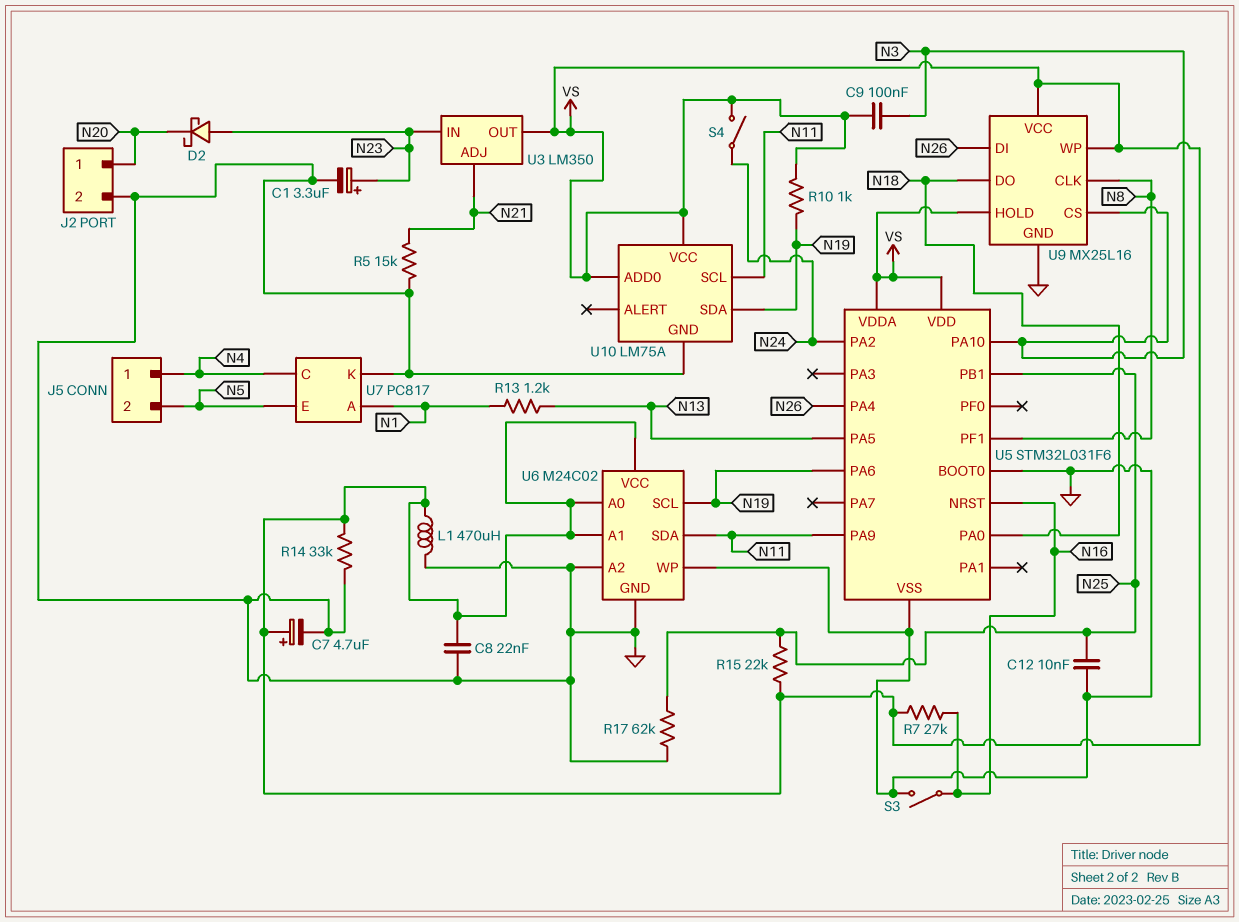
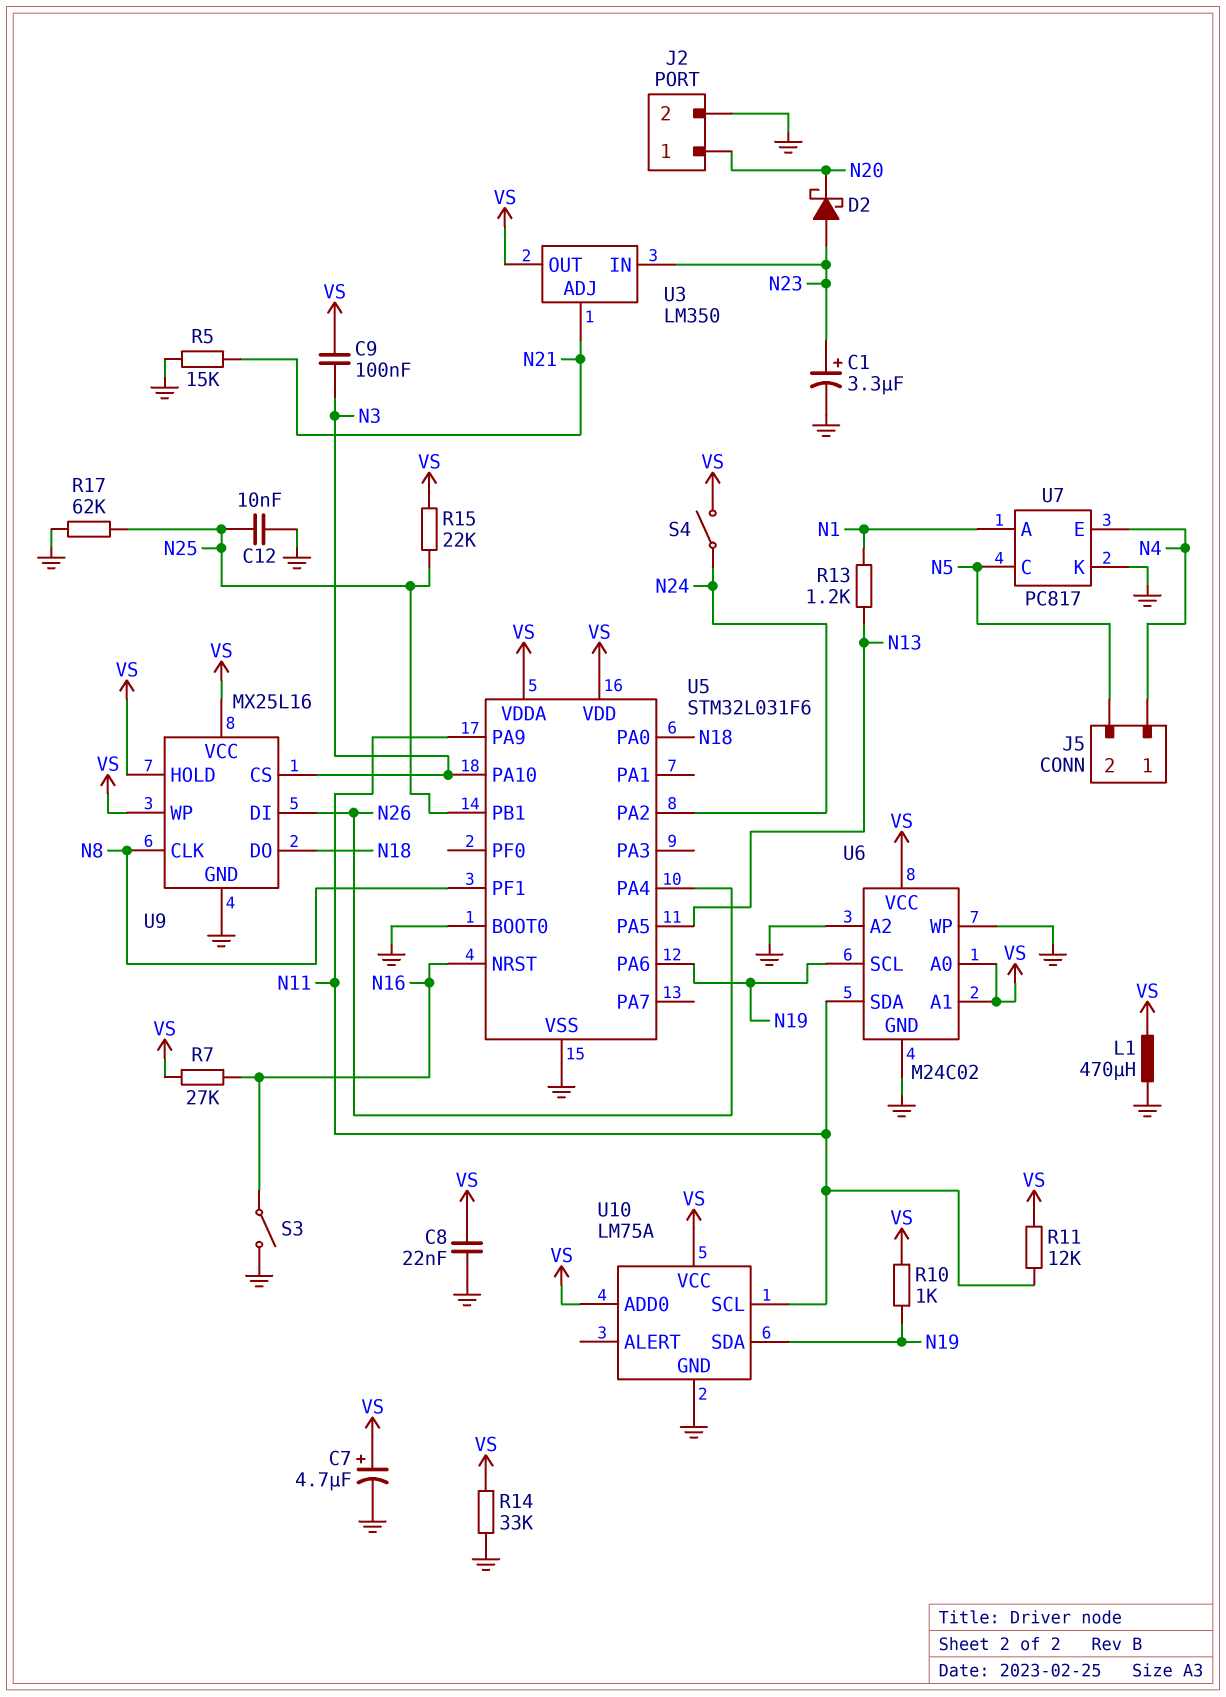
R11: none -> 12k (N11, VS)
U7 pin C: N4 -> N5
U7 pin E: N5 -> N4

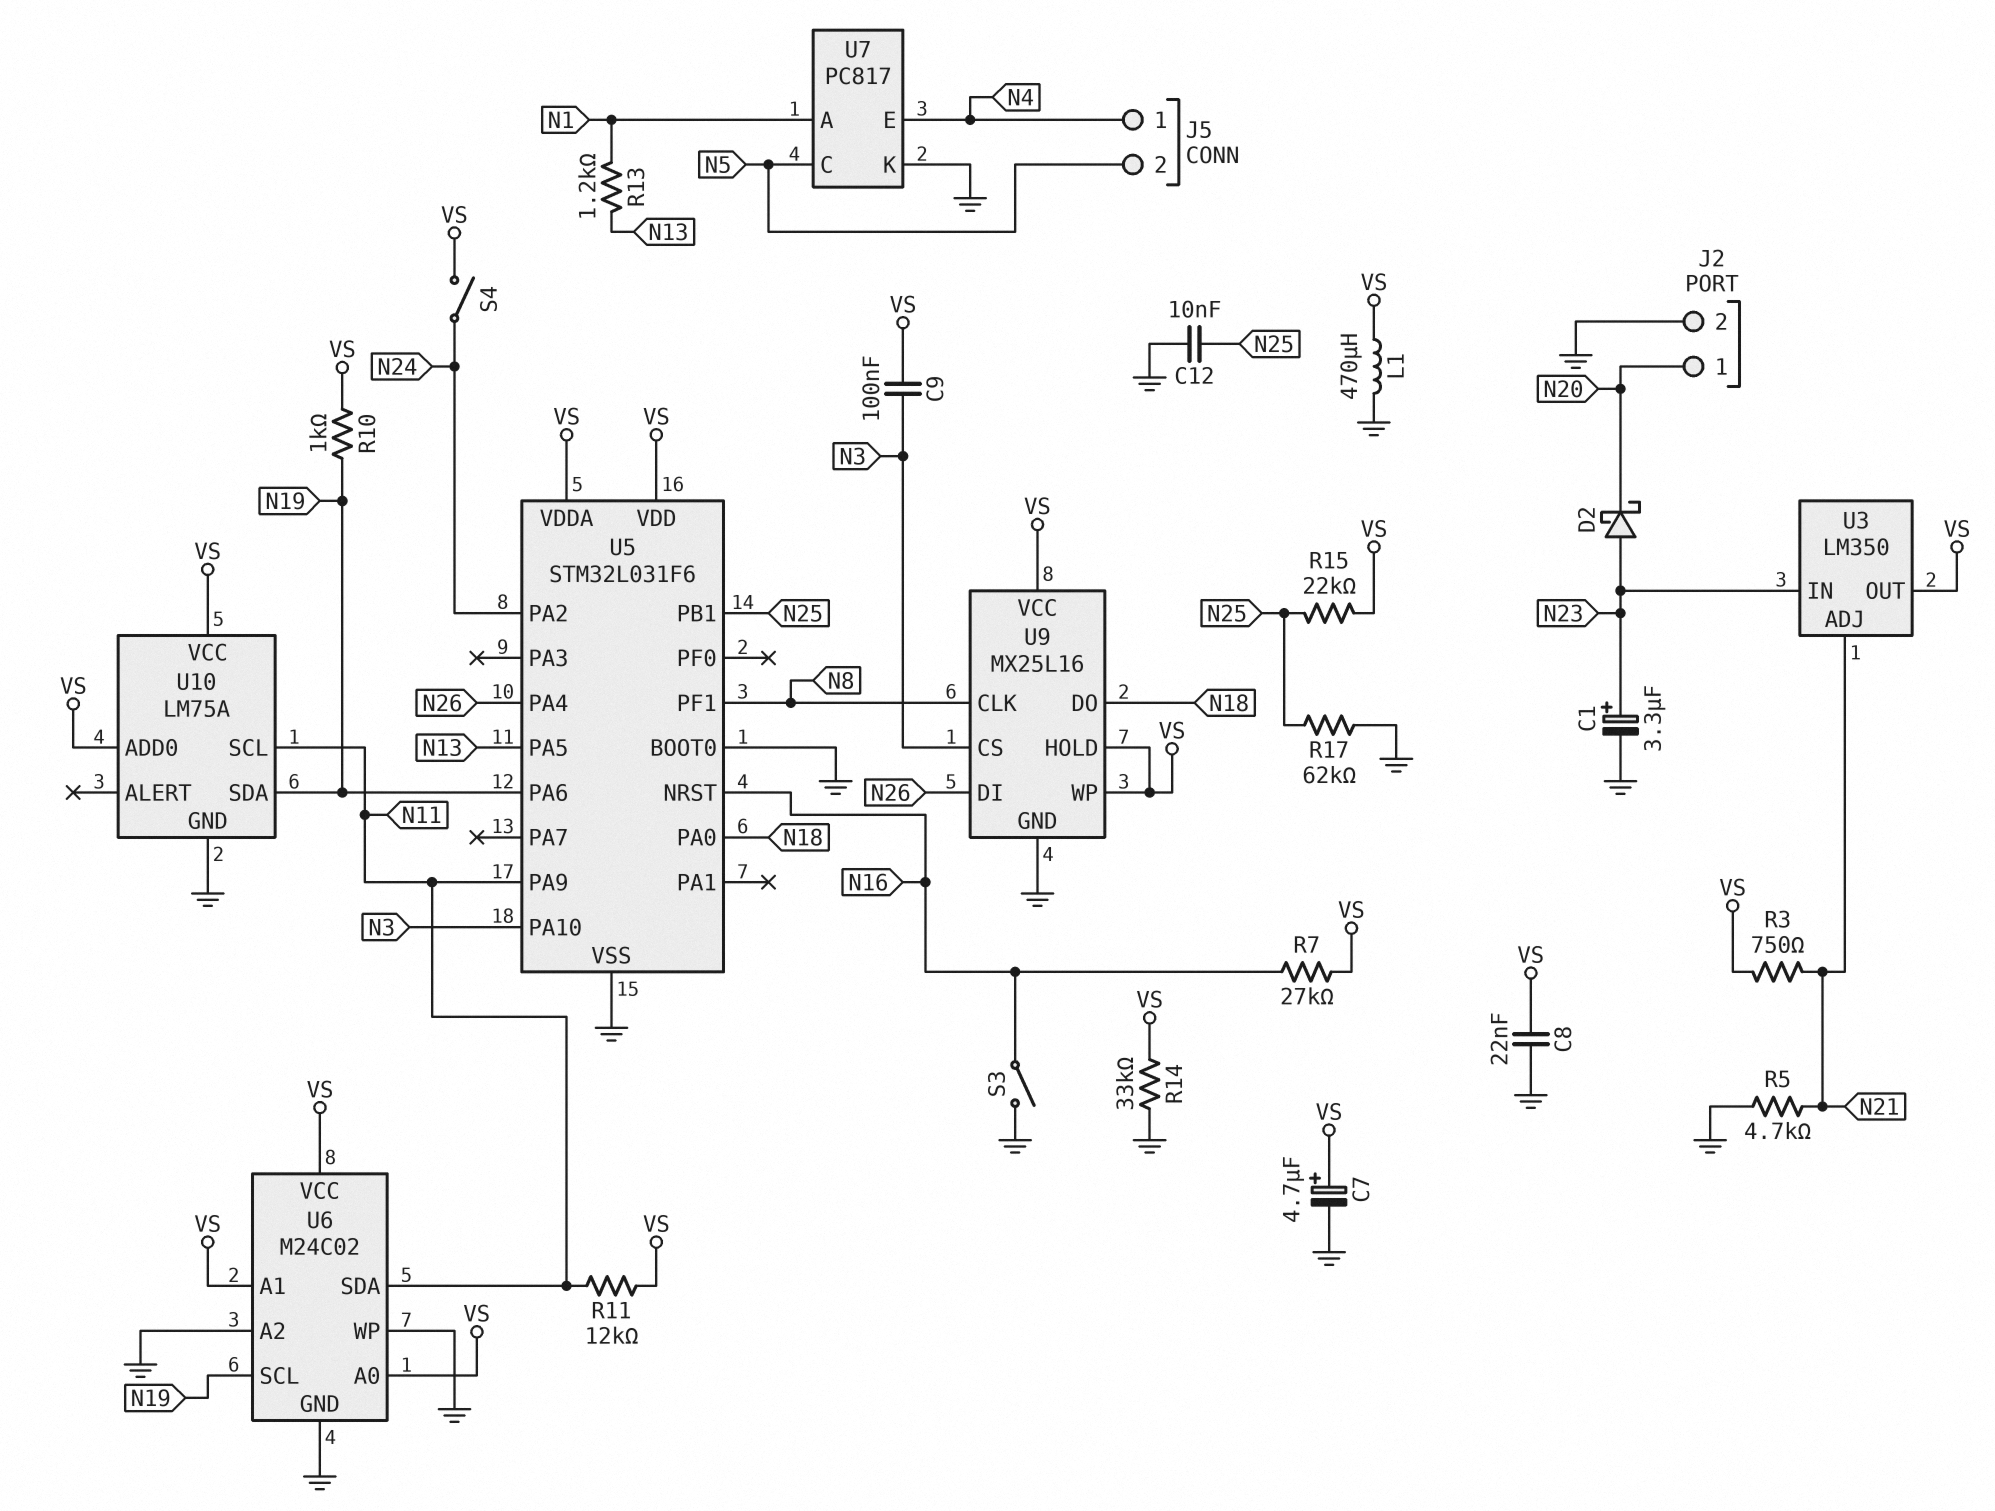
R3: none -> 750 (N21, VS)
R5: 15k (GND, N21) -> 4.7k (GND, N21)

